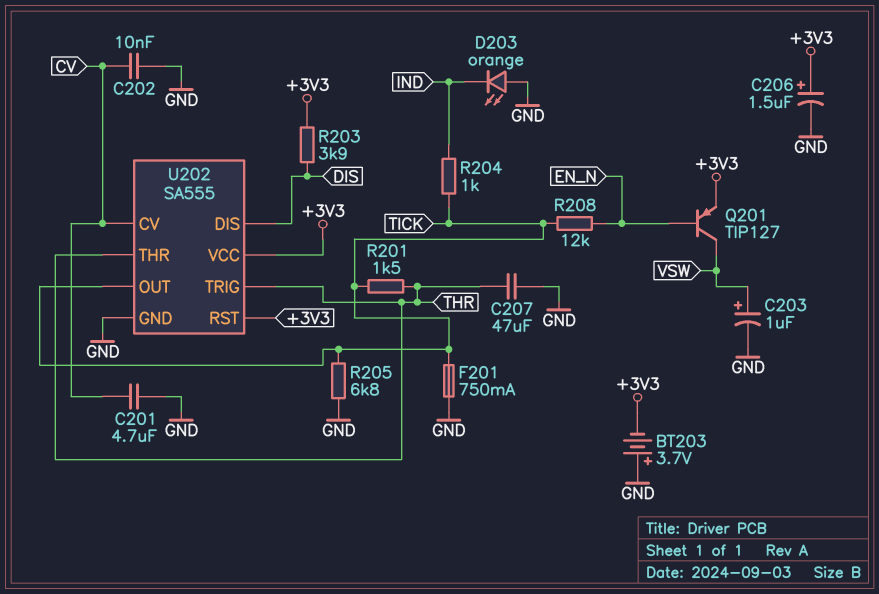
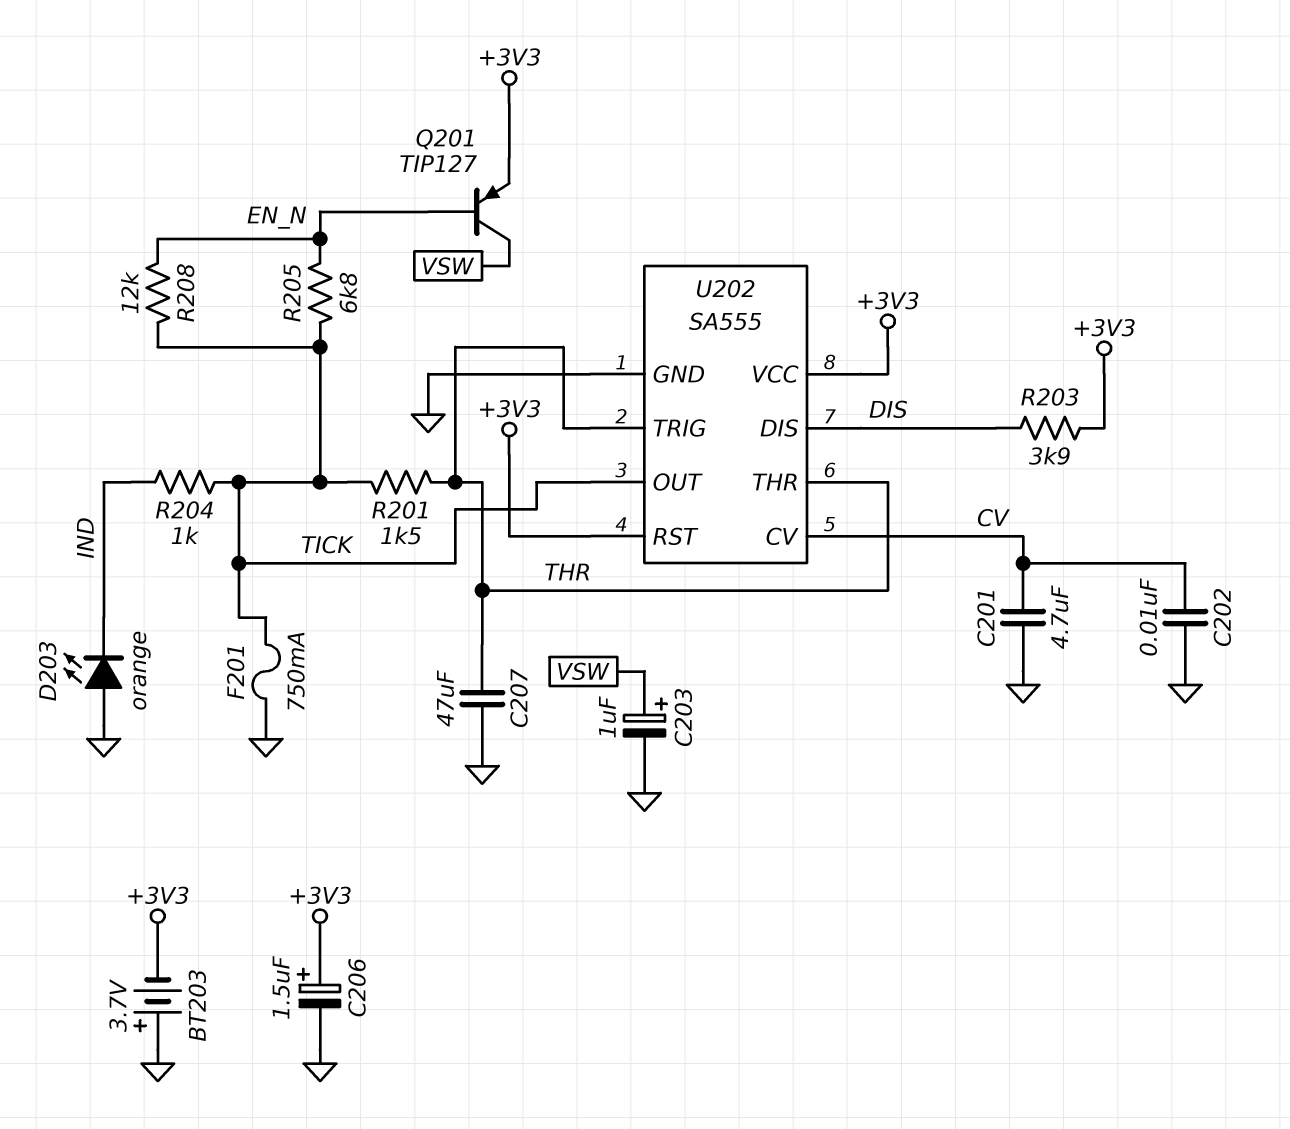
R205: 6.8k (GND, TICK) -> 6.8k (EN_N, TICK)

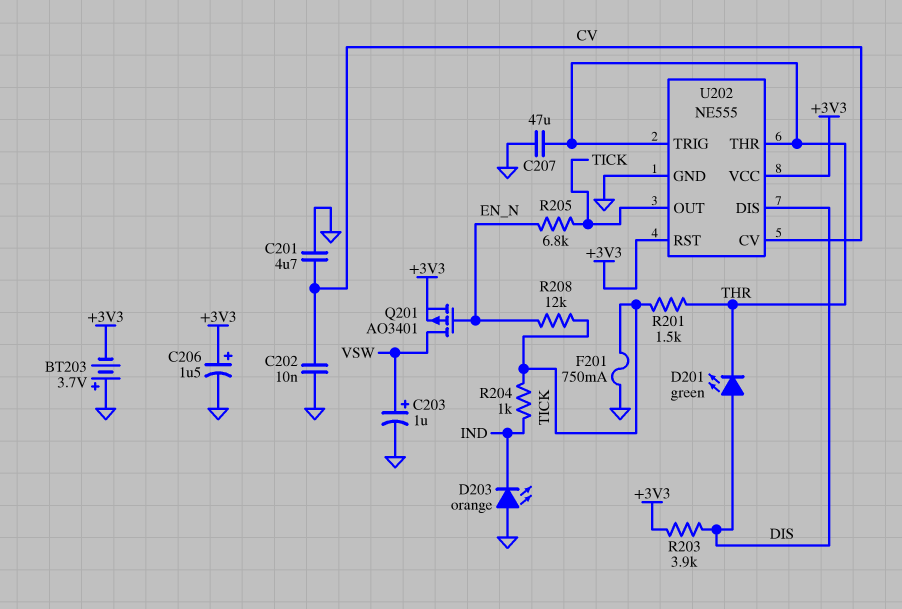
D201: none -> LED green (A DIS, K THR)
Q201: PNP TIP127 (B EN_N, C VSW, E +3V3) -> PMOS AO3401 (G EN_N, D VSW, S +3V3)
U202: SA555 -> NE555

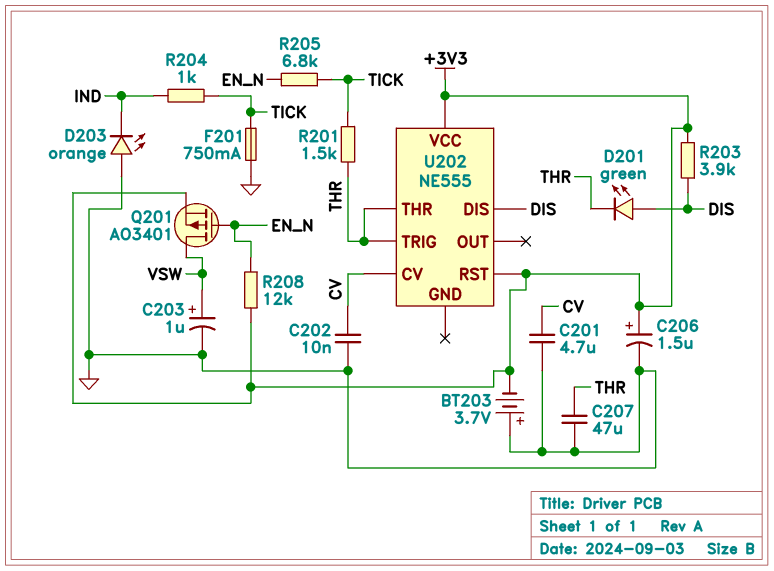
R208: 12k (EN_N, TICK) -> 12k (+3V3, EN_N)
U202 pin GND: GND -> none
U202 pin OUT: TICK -> none

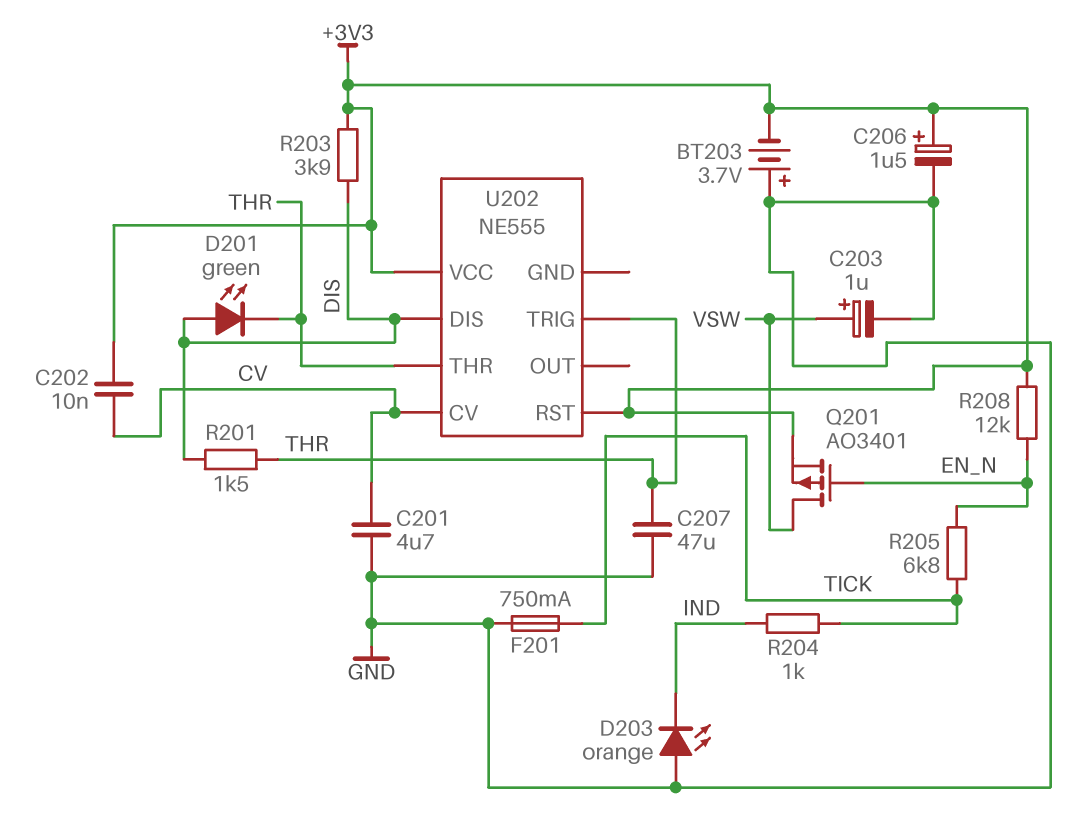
C202: 10nF (CV, GND) -> 10nF (+3V3, CV)
R201: 1.5k (THR, TICK) -> 1.5k (DIS, THR)

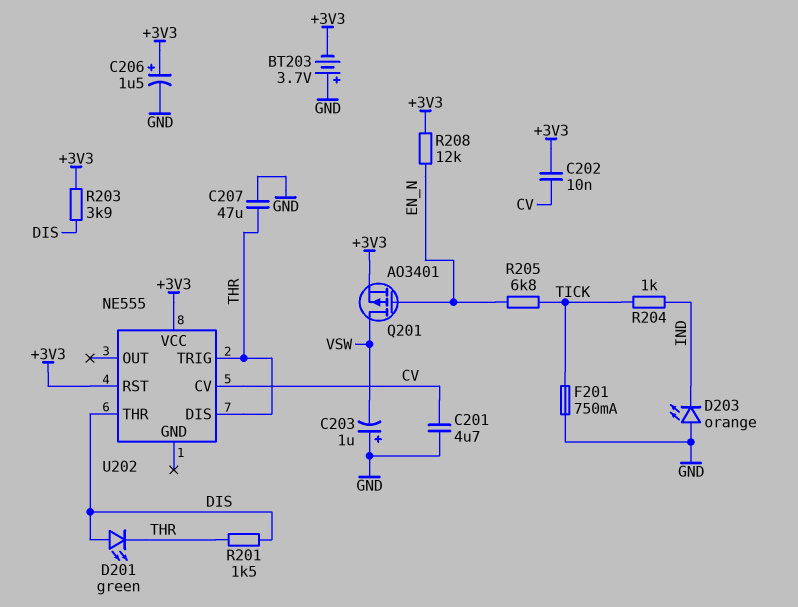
C203: 1uF (plus VSW, minus GND) -> 1uF (plus GND, minus VSW)
U202 pin DIS: DIS -> THR
U202 pin THR: THR -> DIS

